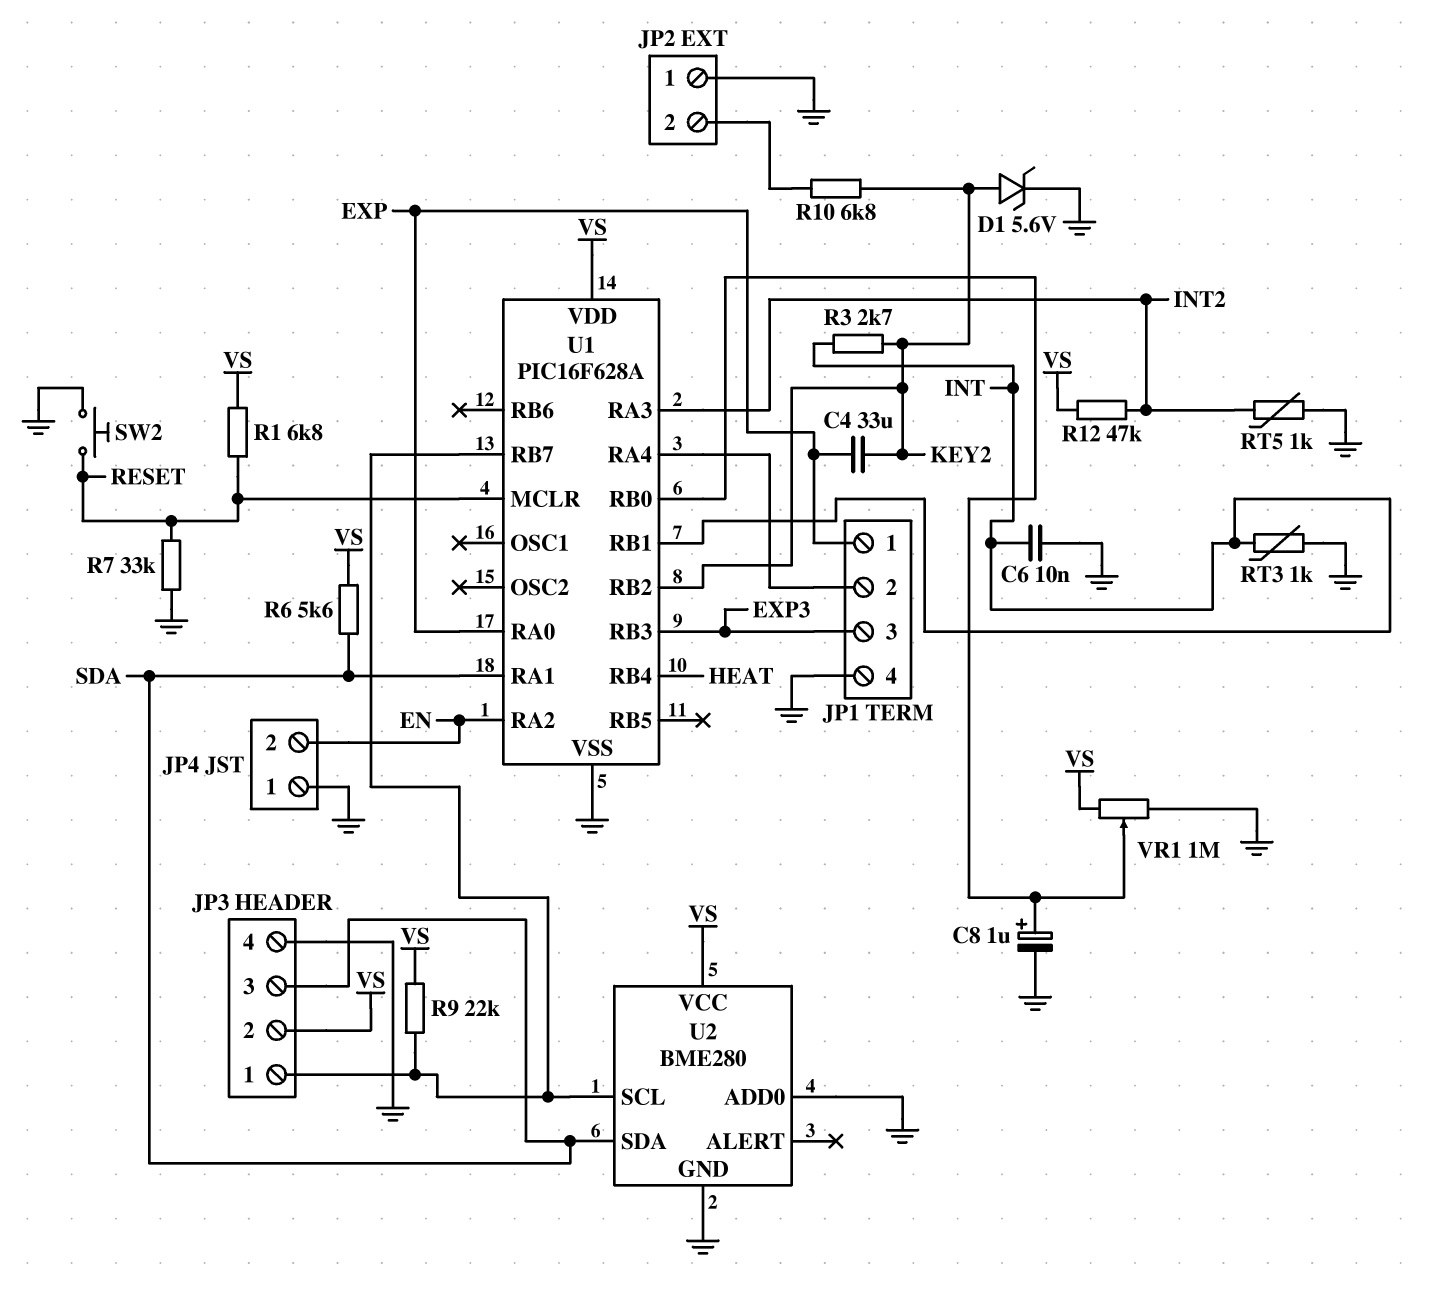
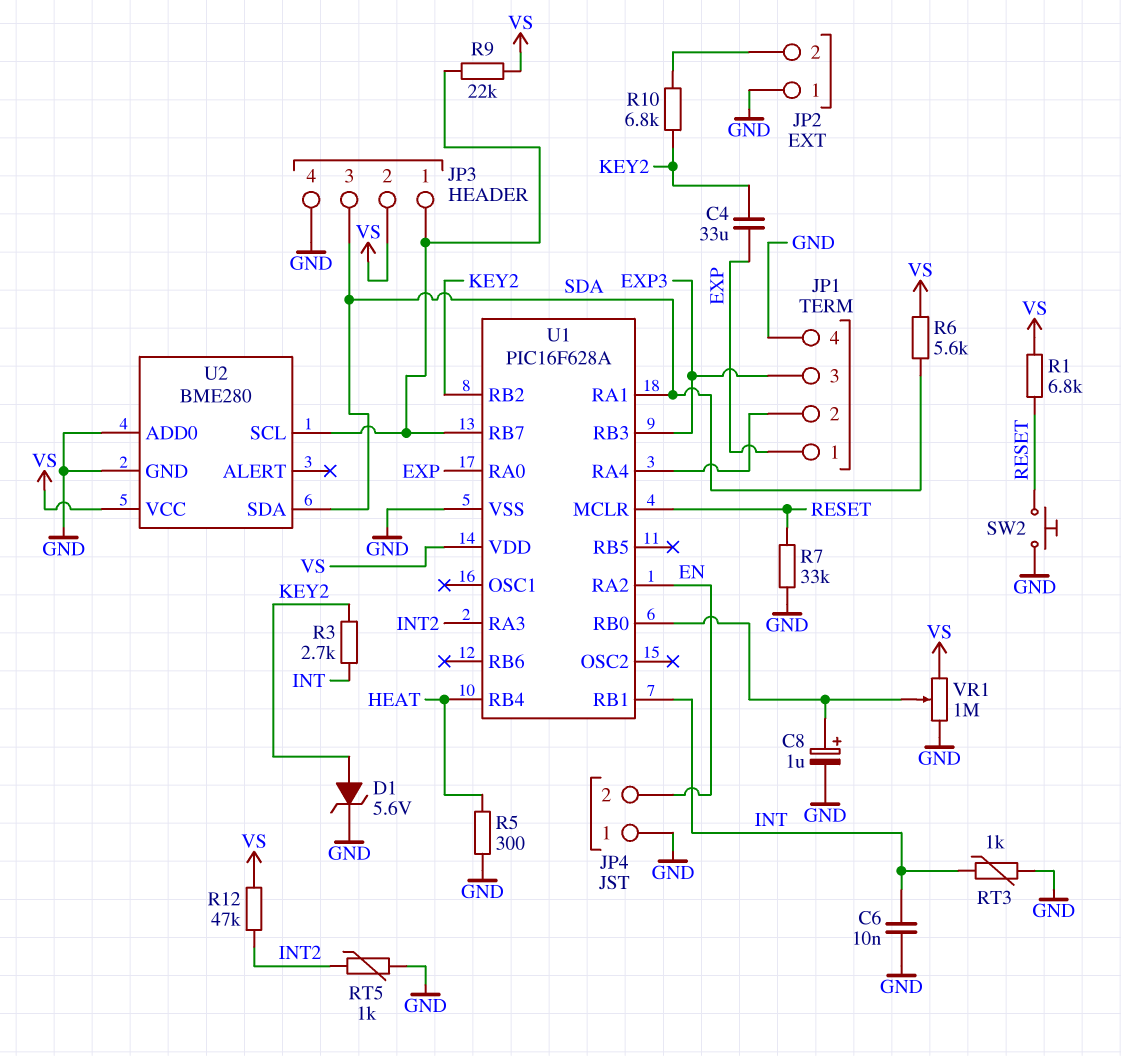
R5: none -> 300 (GND, HEAT)

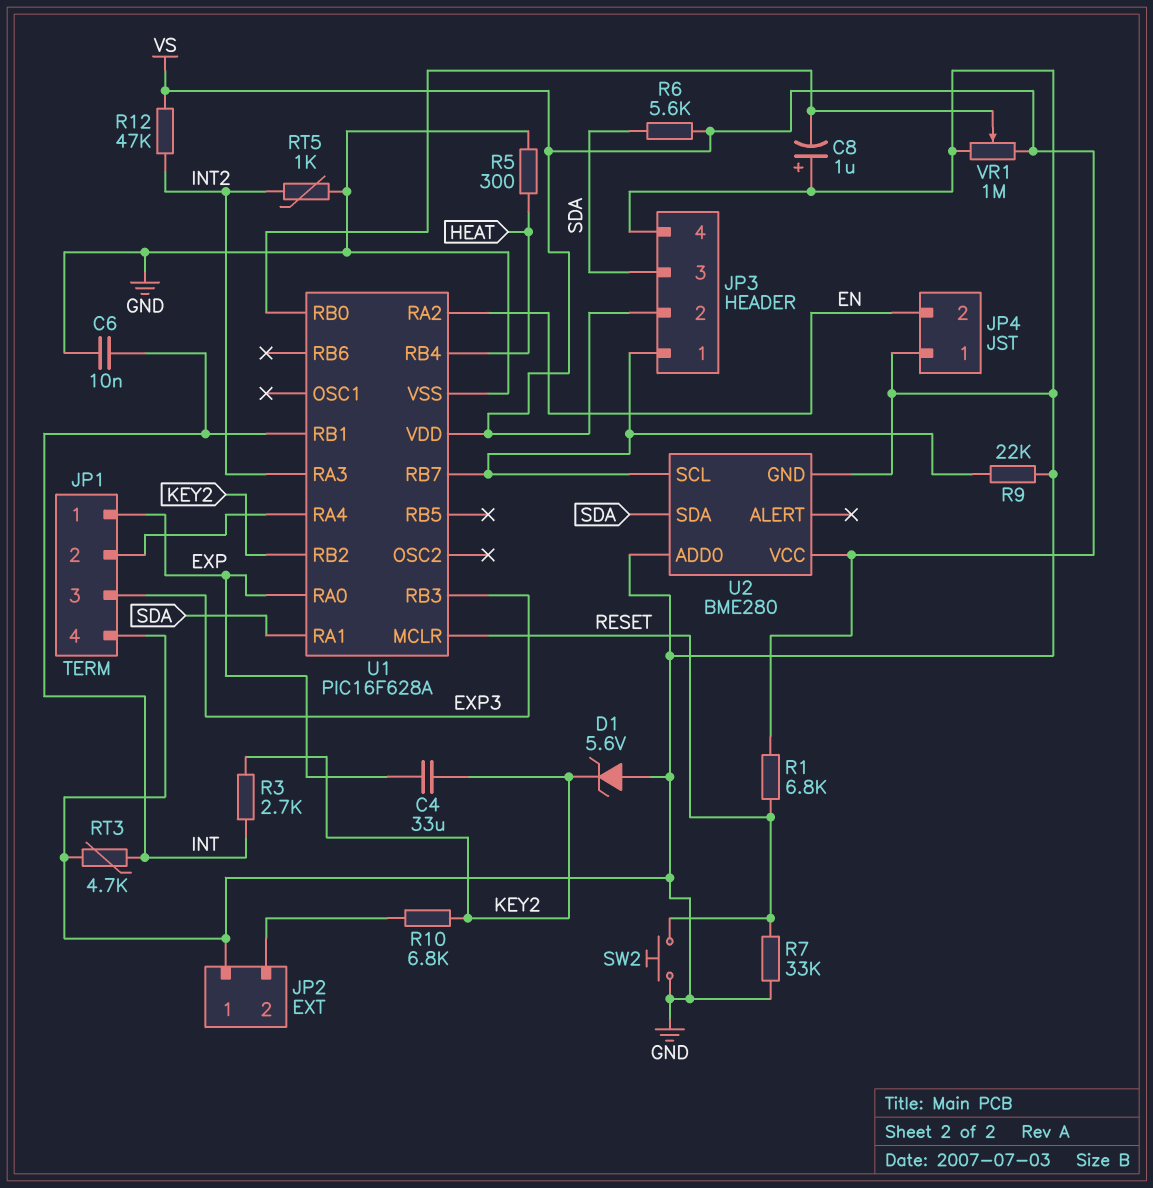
C8: 1uF (plus U1/RB0, minus GND) -> 1uF (plus GND, minus U1/RB0)
D1: zener 5.6V (A KEY2, K GND) -> zener 5.6V (A GND, K KEY2)
R9: 22k (JP3/1, VS) -> 22k (GND, JP3/1)
RT3: 1k (GND, INT) -> 4.7k (GND, INT)

